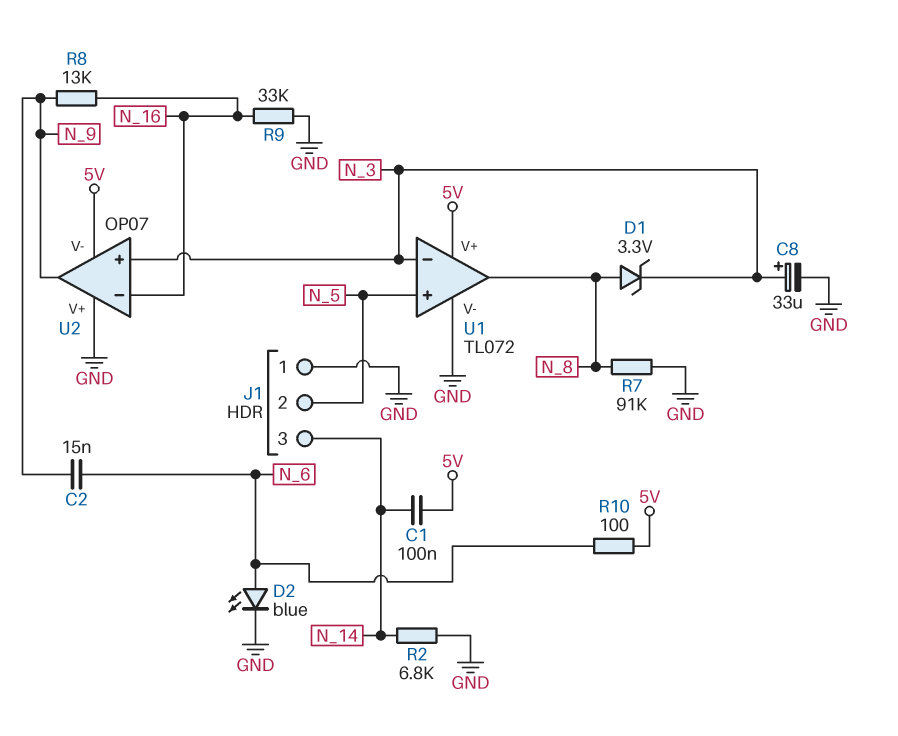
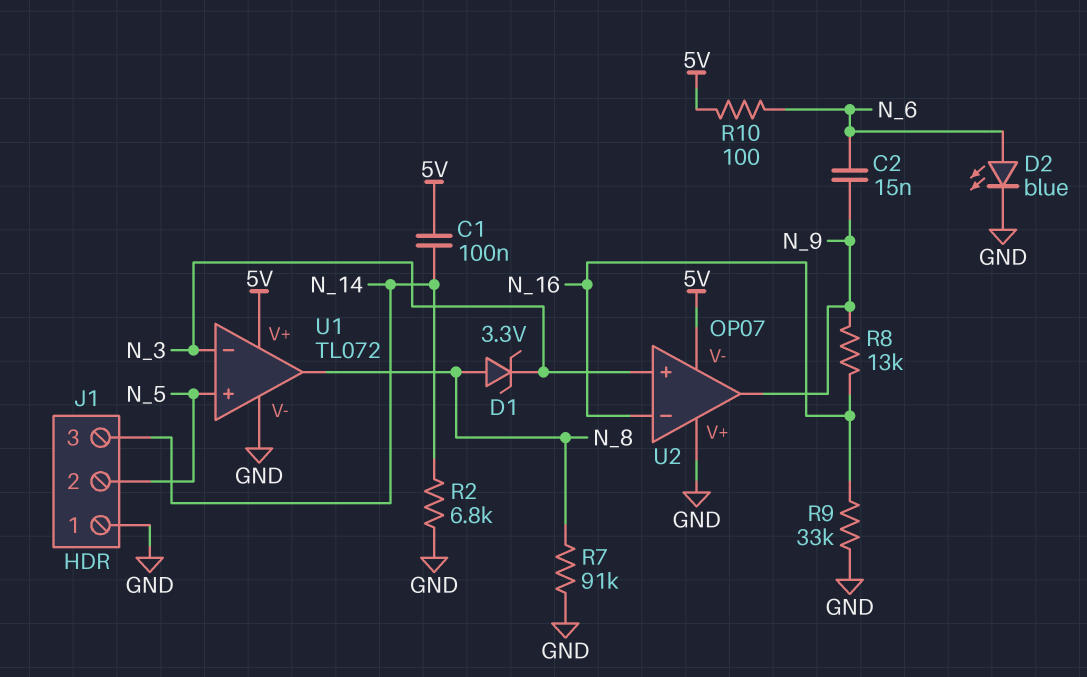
C8: 33uF (plus N_3, minus GND) -> none

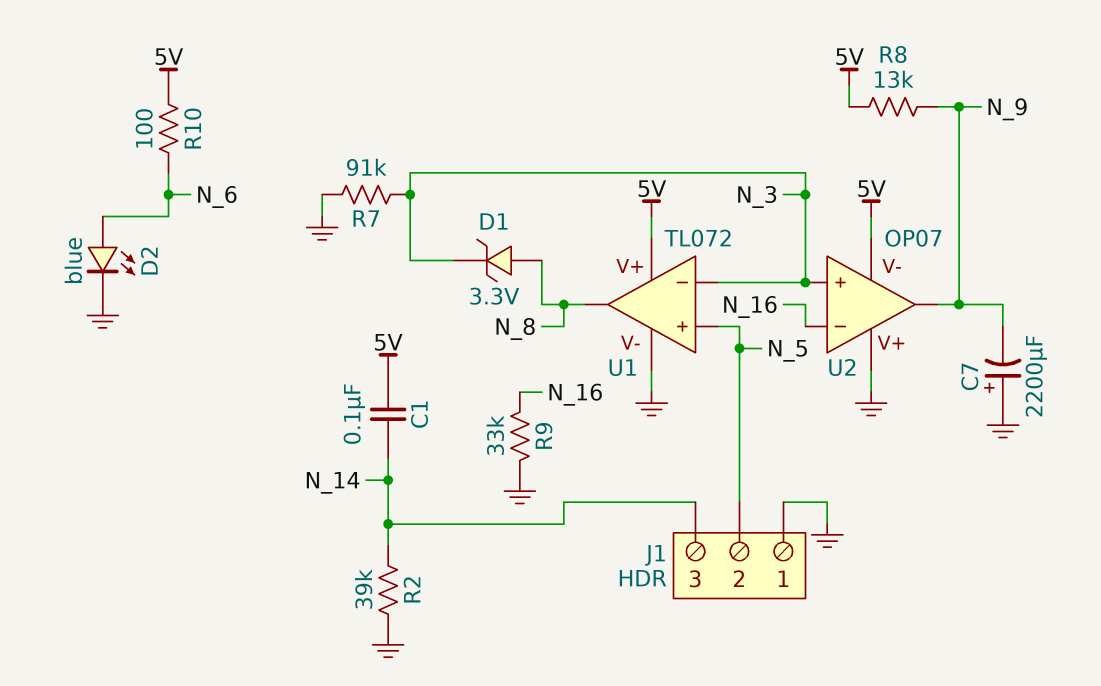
C2: 15nF (N_6, N_9) -> none
C7: none -> 2200uF (plus GND, minus N_9)
R2: 6.8k (GND, N_14) -> 39k (GND, N_14)
R7: 91k (GND, N_8) -> 91k (GND, N_3)
R8: 13k (N_9, N_16) -> 13k (5V, N_9)

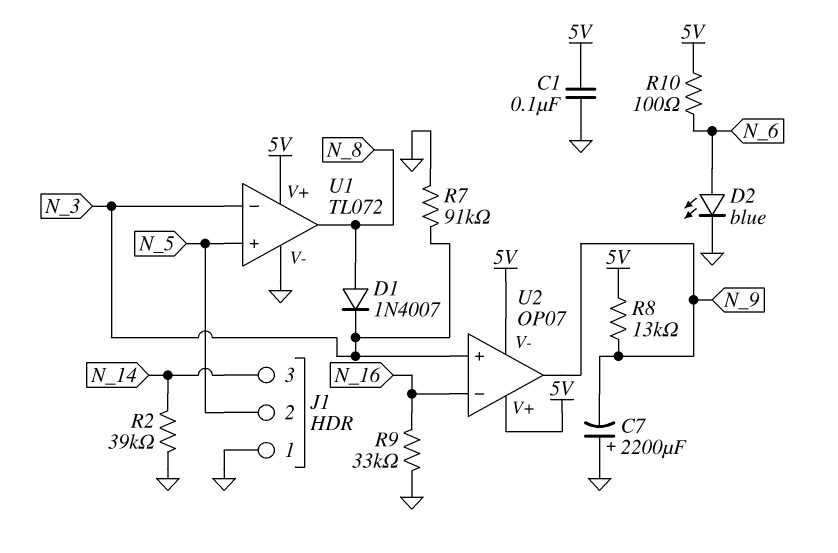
C1: 100nF (5V, N_14) -> 100nF (5V, GND)
D1: zener 3.3V (A N_8, K N_3) -> diode 1N4007 (A N_8, K N_3)
U2 pin V+: GND -> 5V

